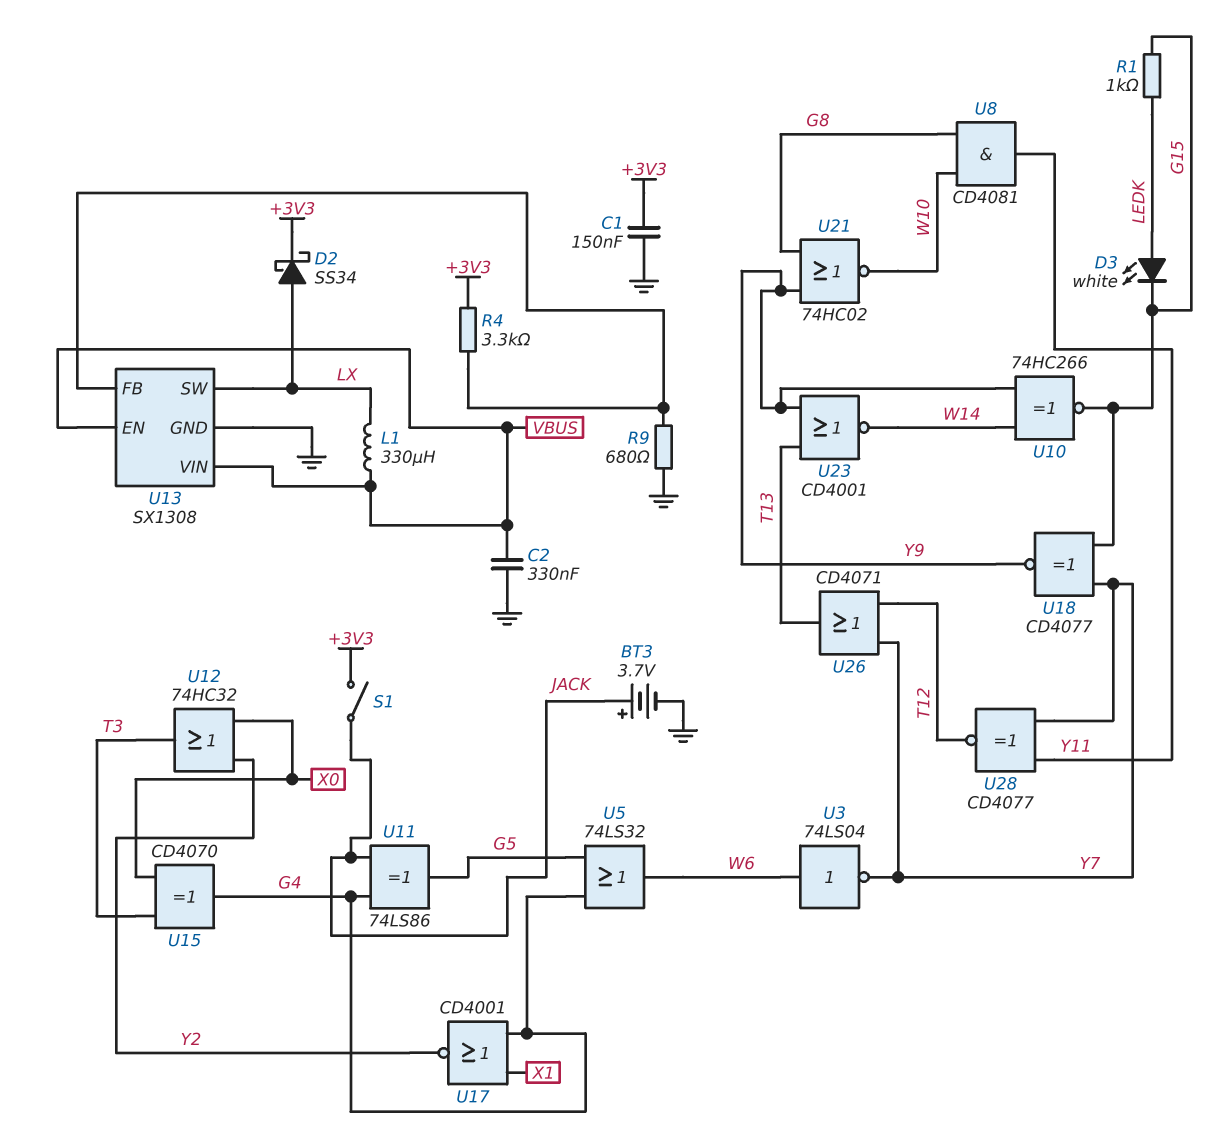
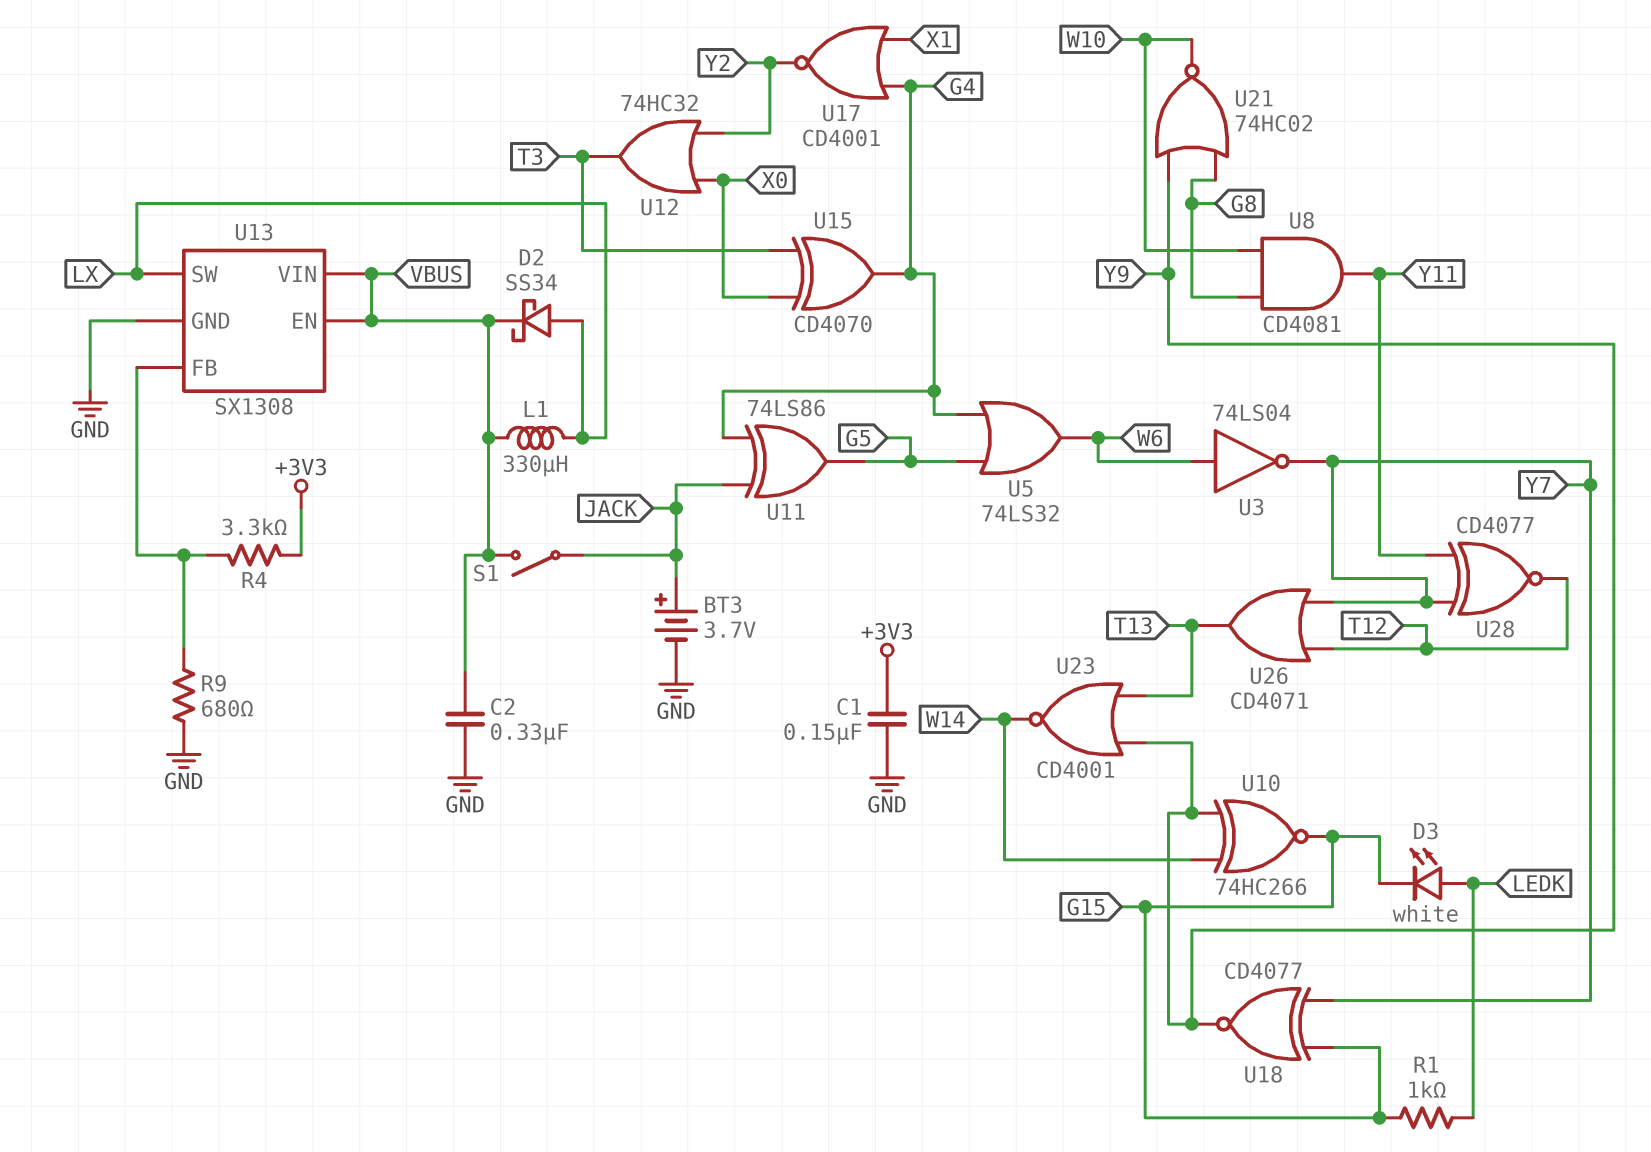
D2: schottky SS34 (A LX, K +3V3) -> schottky SS34 (A LX, K VBUS)
S1: switch (+3V3, JACK) -> switch (JACK, VBUS)

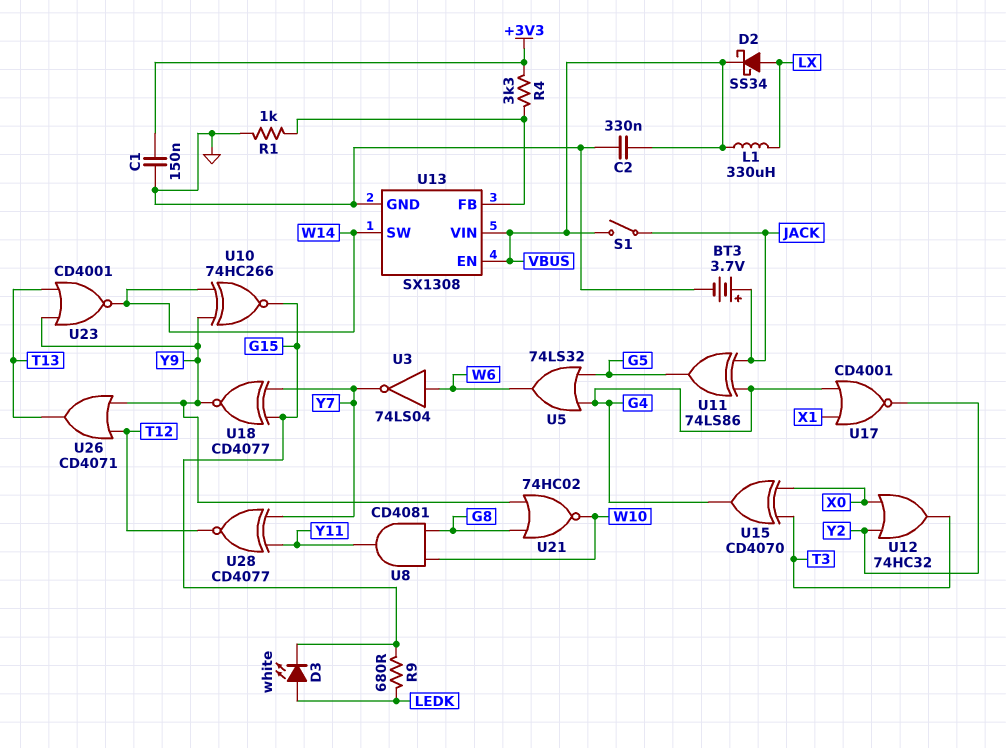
R1: 1k (G15, LEDK) -> 1k (GND, U13/FB)
R9: 680 (GND, U13/FB) -> 680 (G15, LEDK)
U13 pin SW: LX -> W14
U26: OR CD4071 (in T12, in Y7, out T13) -> OR CD4071 (in T12, in Y9, out T13)

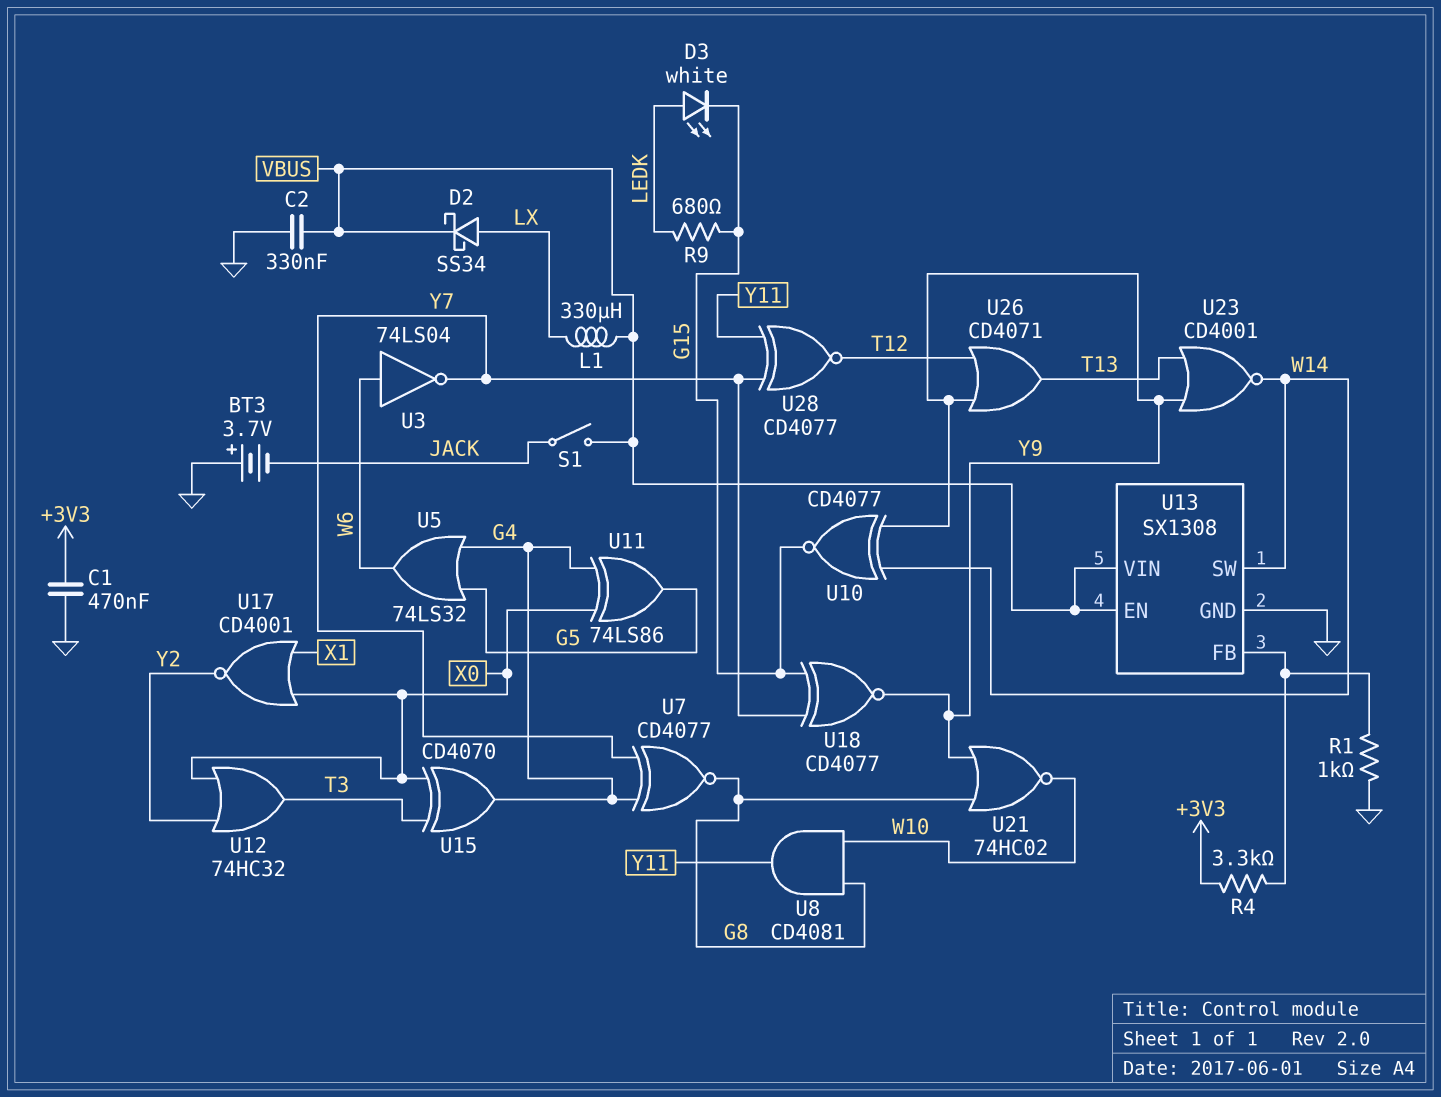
BT3: 3.7V (plus JACK, minus GND) -> 3.7V (plus GND, minus JACK)
C1: 150nF (+3V3, GND) -> 470nF (+3V3, GND)
U7: none -> XNOR CD4077 (in G4, in Y7, out G8)
U10: XNOR 74HC266 (in W14, in Y9, out G15) -> XNOR CD4077 (in W14, in Y9, out G15)
U11: XOR 74LS86 (in G4, in JACK, out G5) -> XOR 74LS86 (in G4, in X0, out G5)
U17: NOR CD4001 (in G4, in X1, out Y2) -> NOR CD4001 (in X0, in X1, out Y2)

